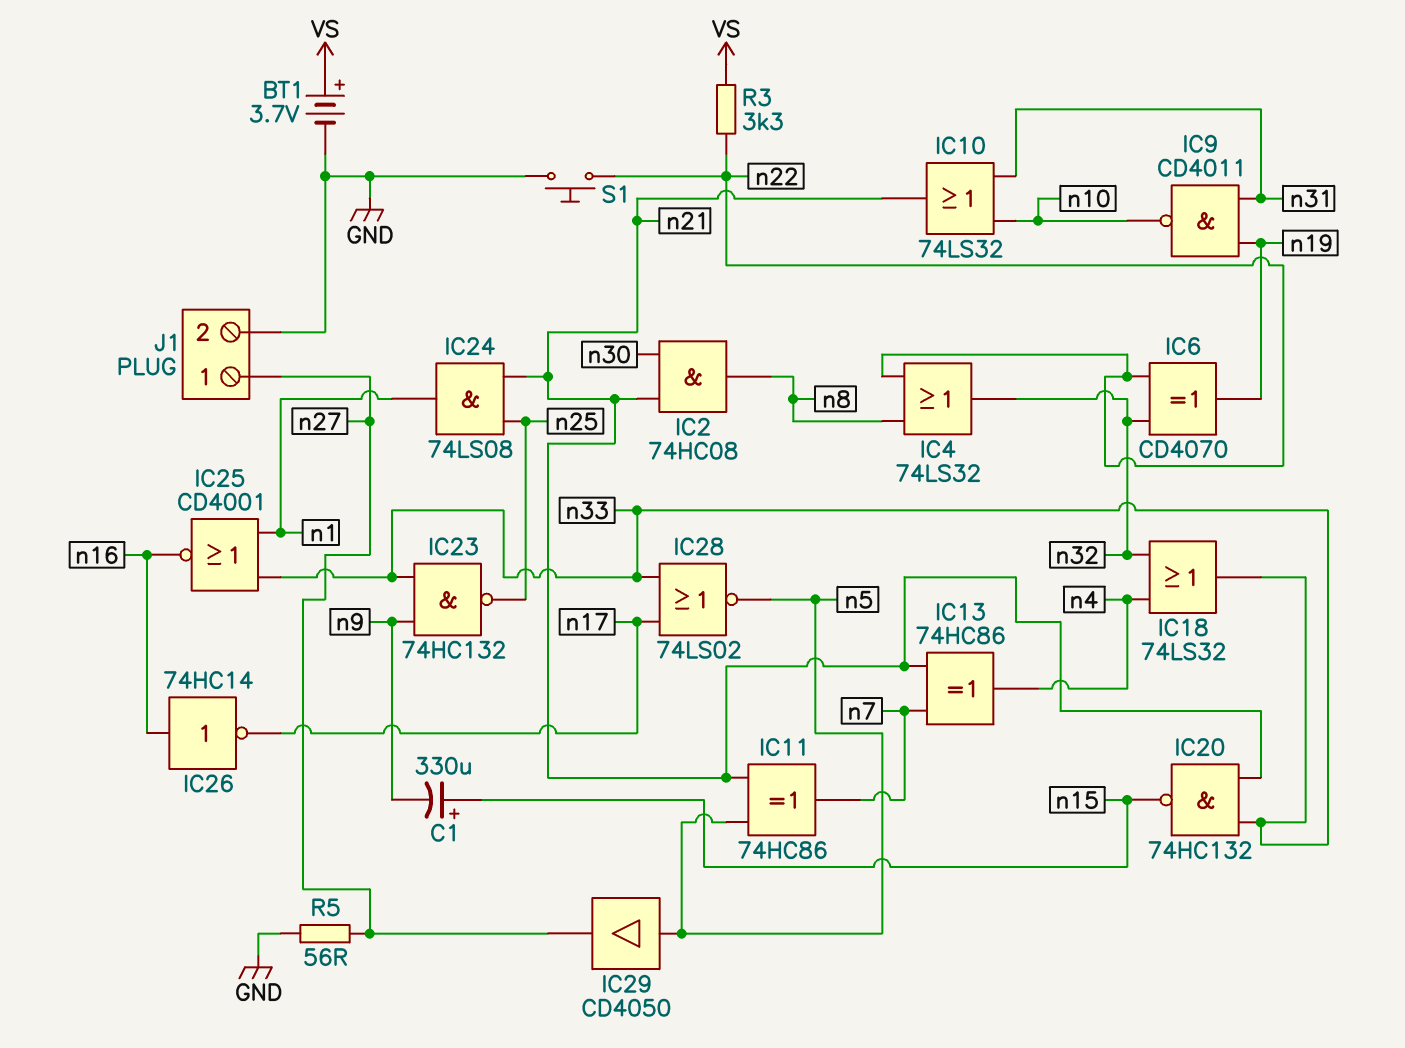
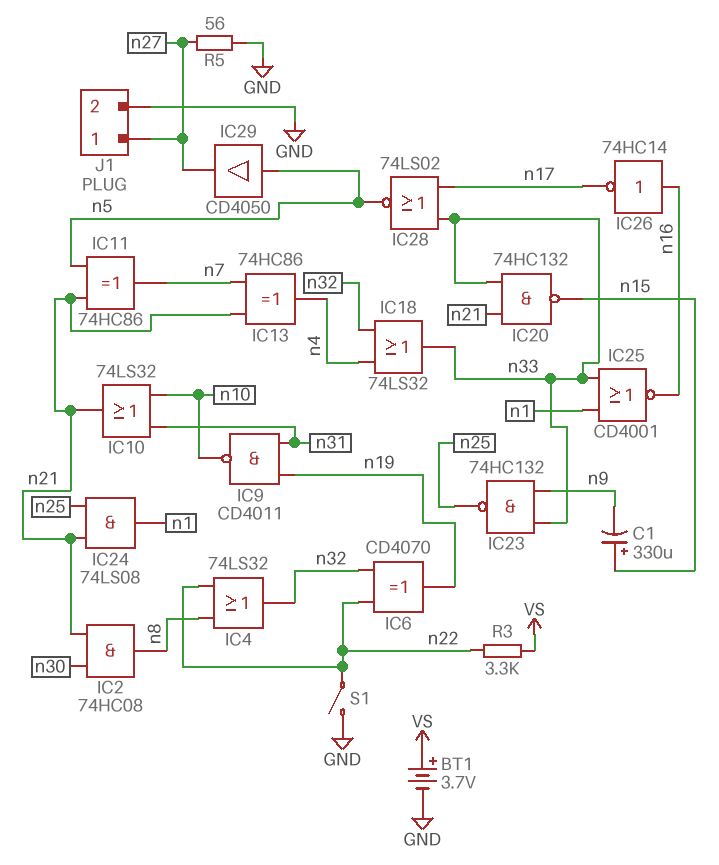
S1: button (GND, n22) -> switch (GND, n22)

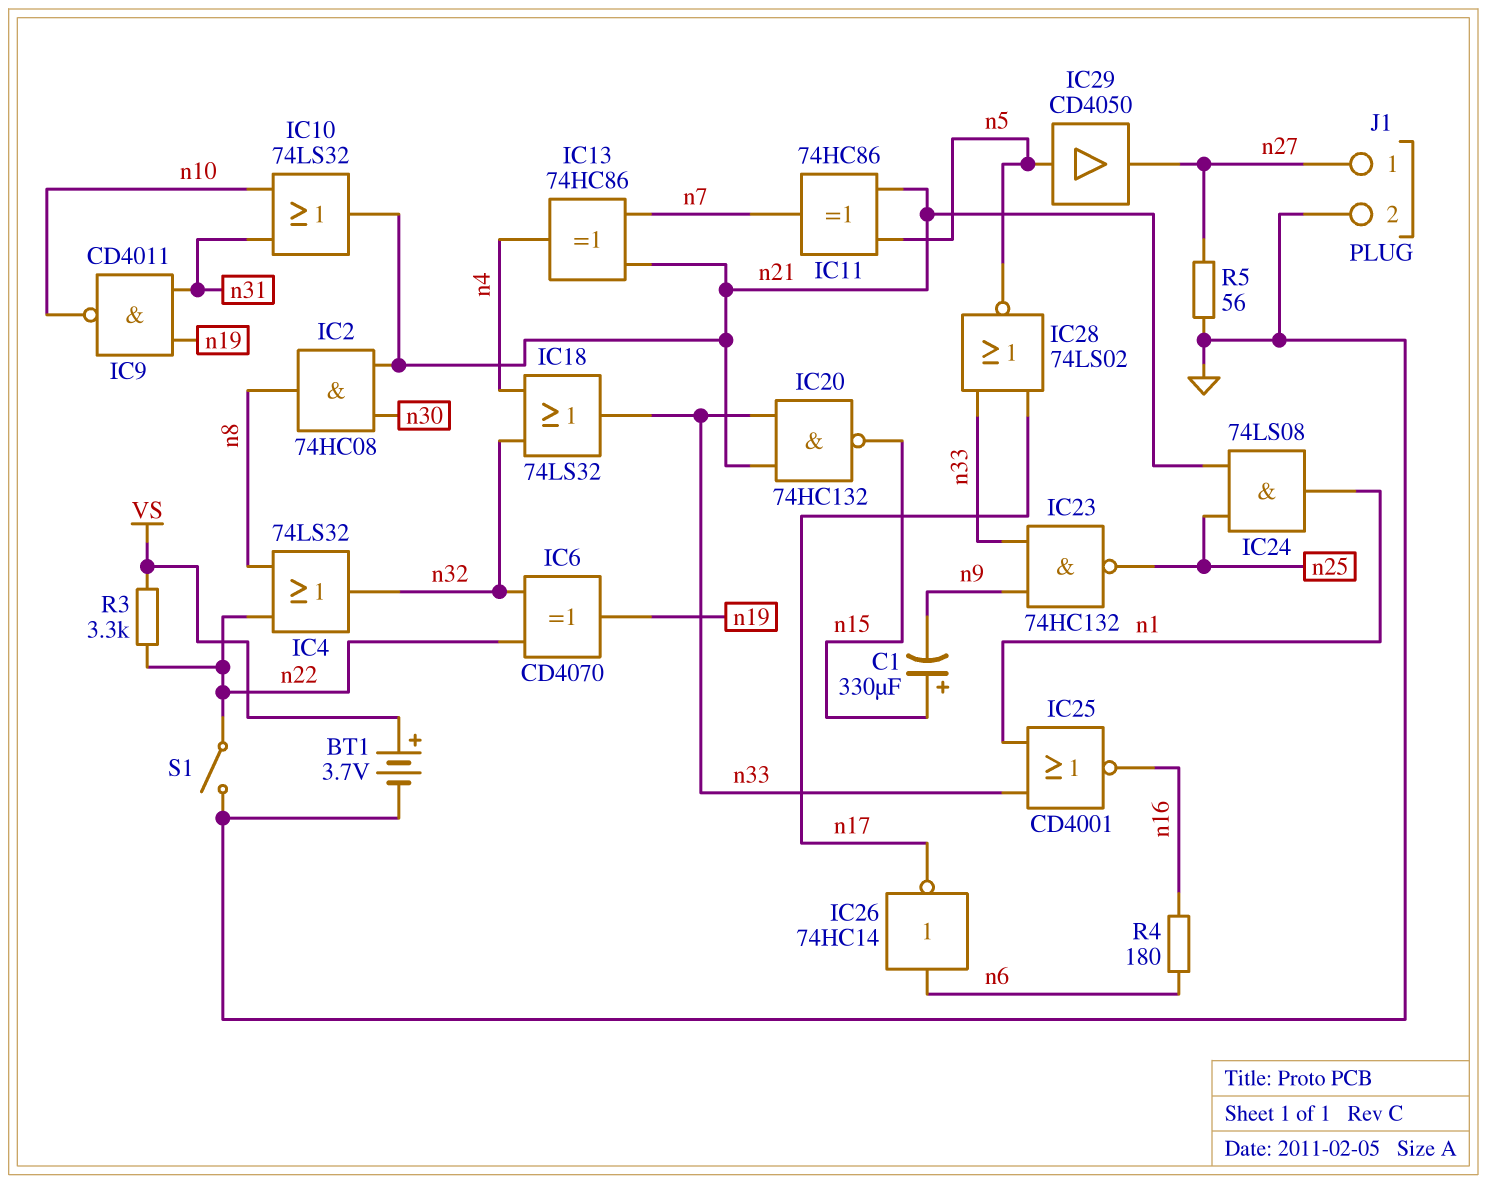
IC26: NOT 74HC14 (in n16, out n17) -> NOT 74HC14 (in n6, out n17)
R4: none -> 180 (n6, n16)

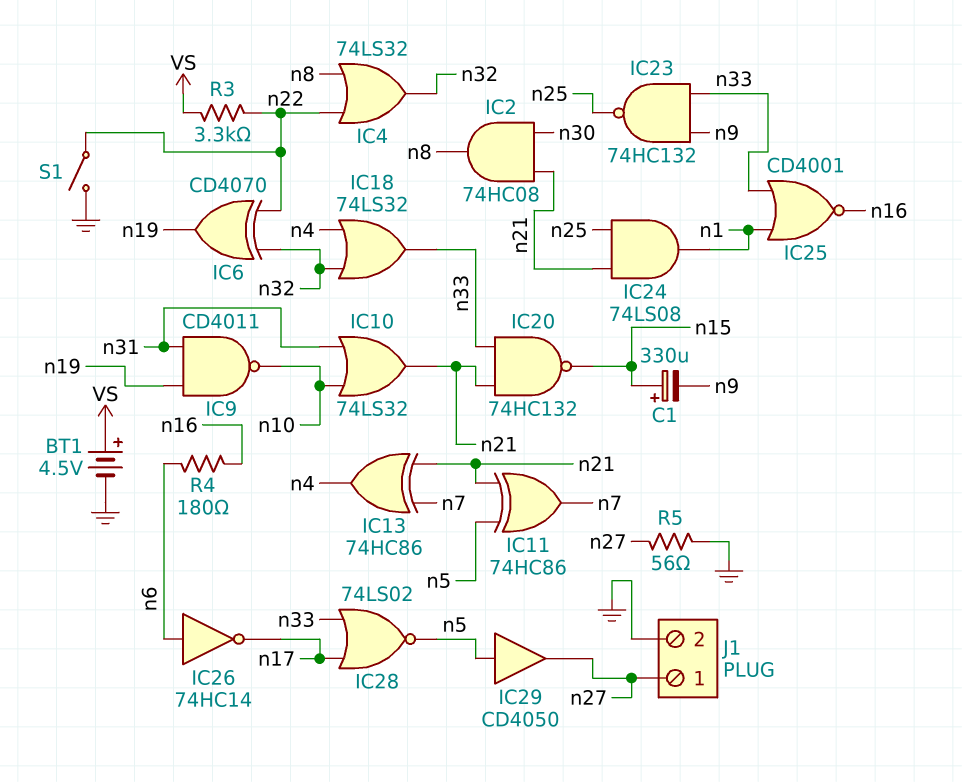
BT1: 3.7V (plus VS, minus GND) -> 4.5V (plus VS, minus GND)

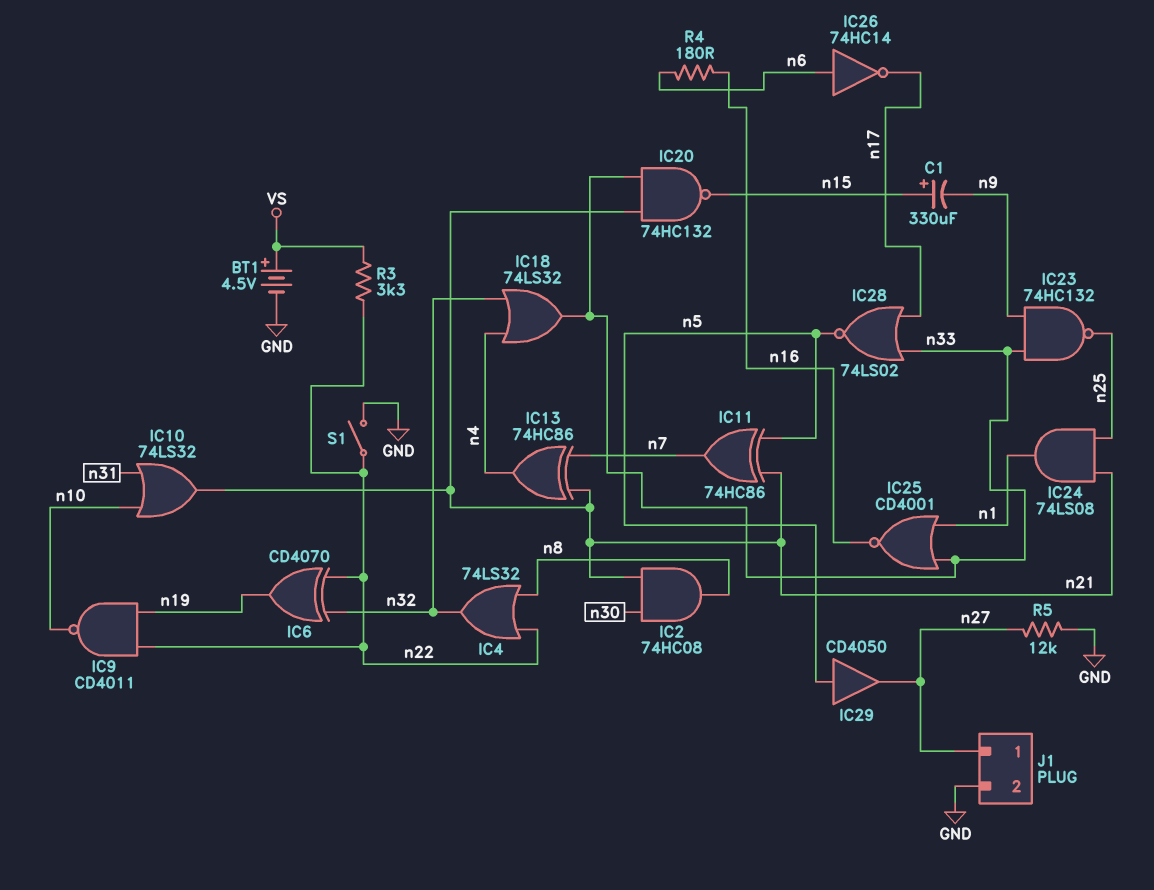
IC9: NAND CD4011 (in n19, in n31, out n10) -> NAND CD4011 (in n19, in n22, out n10)
R5: 56 (GND, n27) -> 12k (GND, n27)

